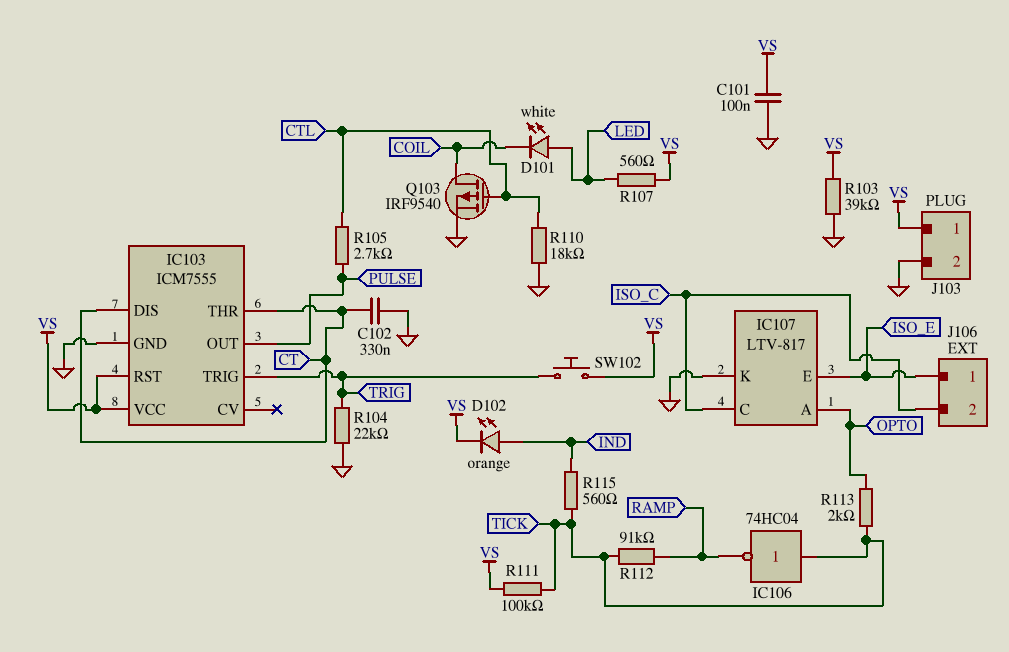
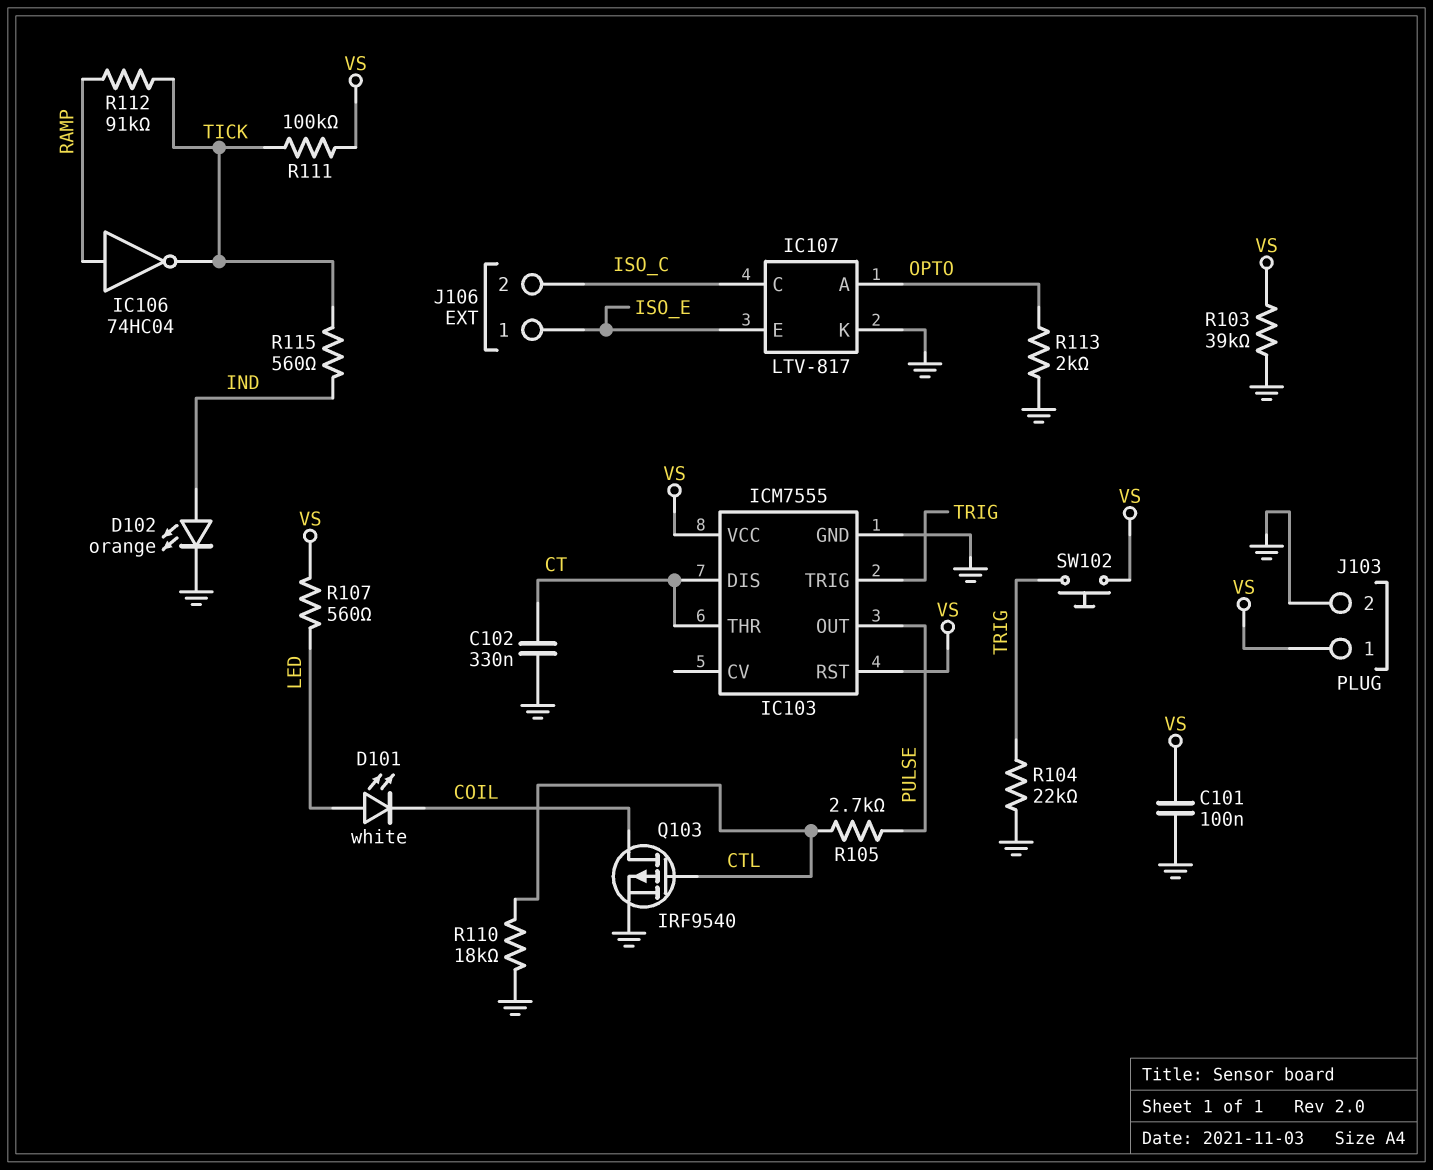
D102: LED orange (A IND, K VS) -> LED orange (A IND, K GND)
IC106: NOT 74HC04 (in TICK, out RAMP) -> NOT 74HC04 (in RAMP, out TICK)
R113: 2k (OPTO, TICK) -> 2k (GND, OPTO)

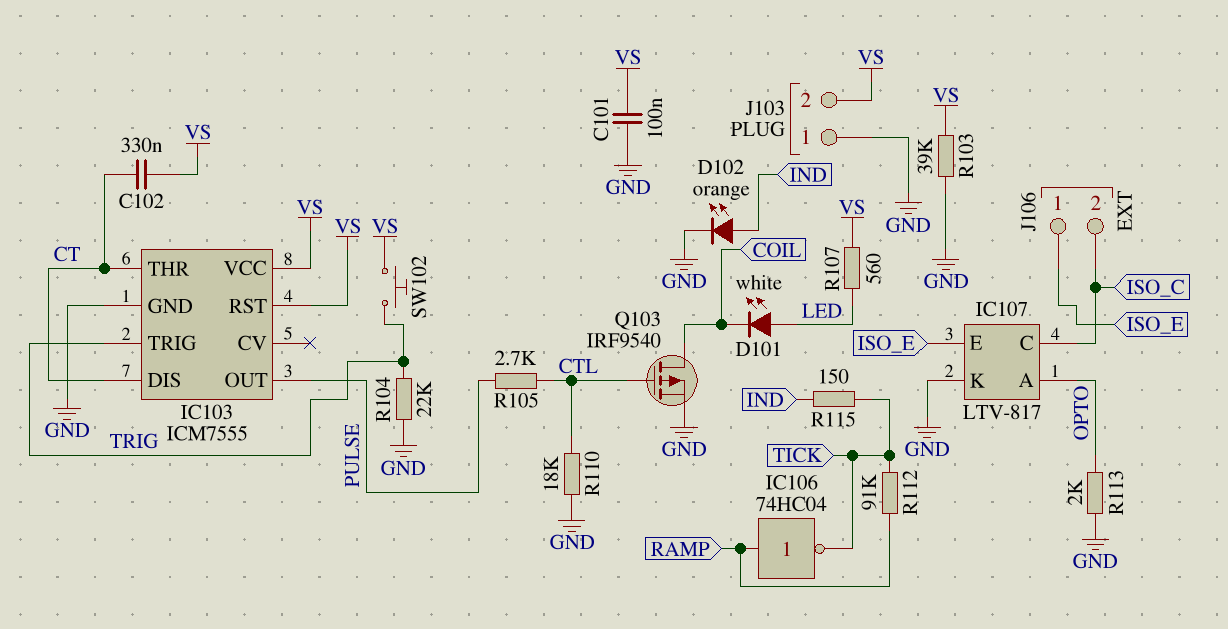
C102: 330nF (CT, GND) -> 330nF (CT, VS)
J103 pin 1: VS -> GND
J103 pin 2: GND -> VS
R111: 100k (TICK, VS) -> none
R115: 560 (IND, TICK) -> 150 (IND, TICK)

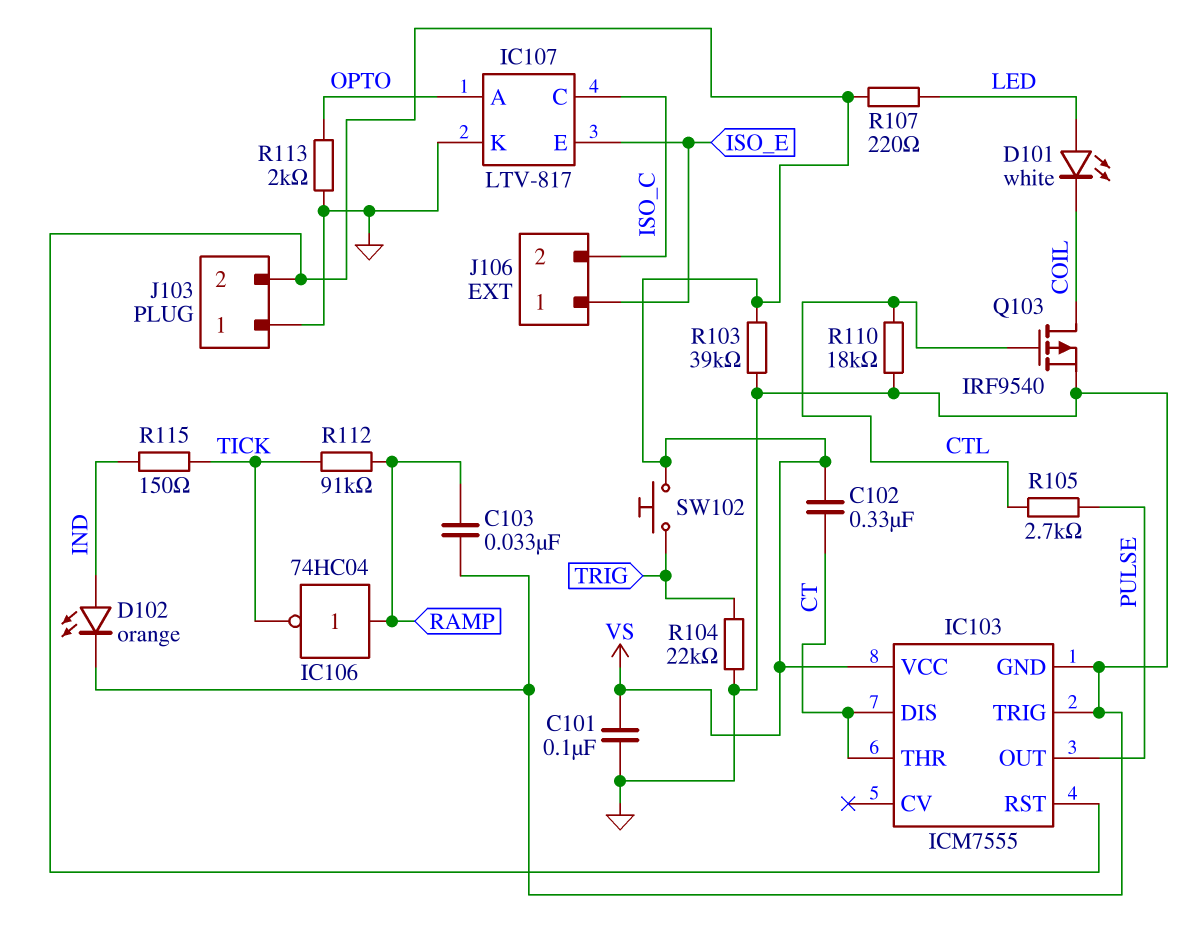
C103: none -> 33nF (GND, RAMP)
IC103 pin TRIG: TRIG -> GND
R107: 560 (LED, VS) -> 220 (LED, VS)

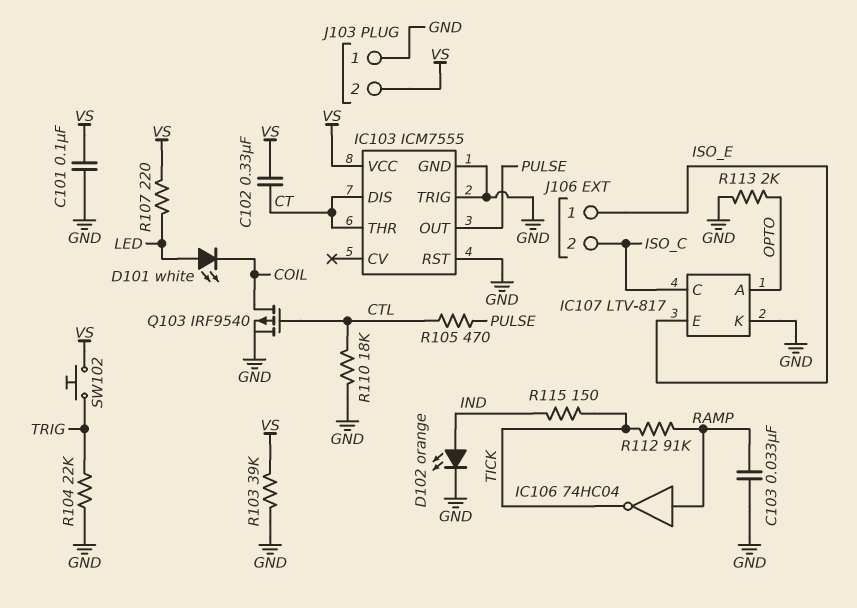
IC103 pin RST: VS -> GND
R105: 2.7k (CTL, PULSE) -> 470 (CTL, PULSE)

